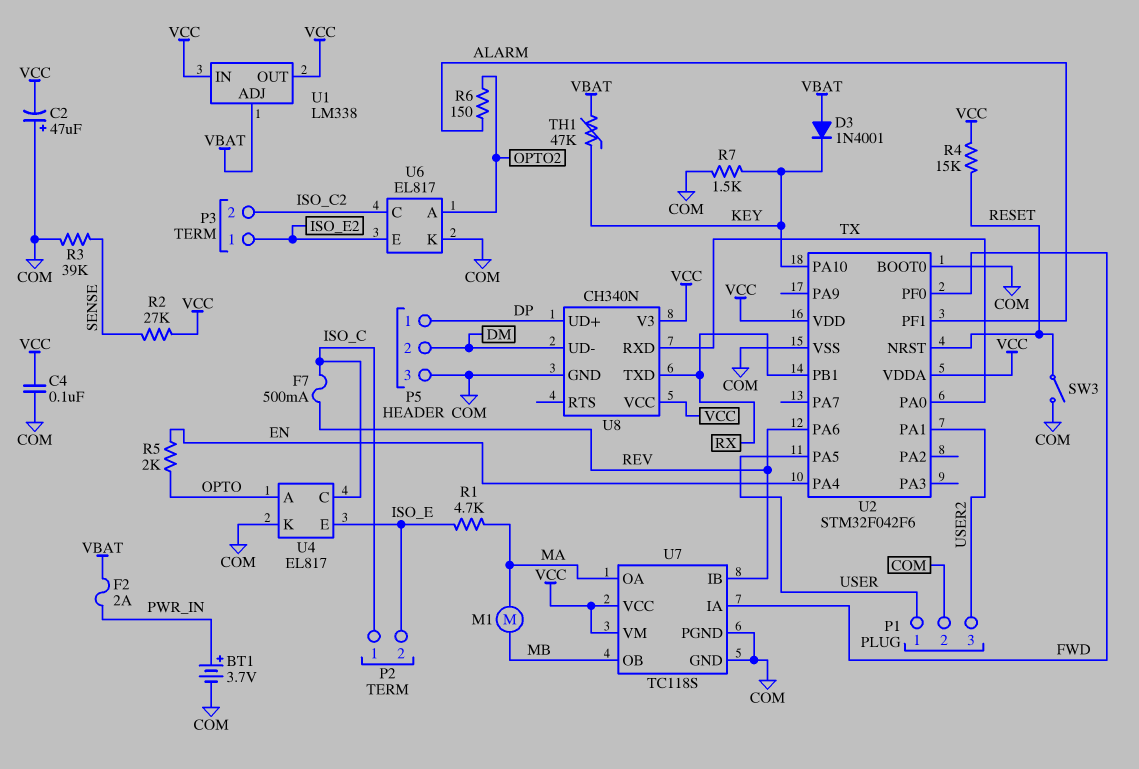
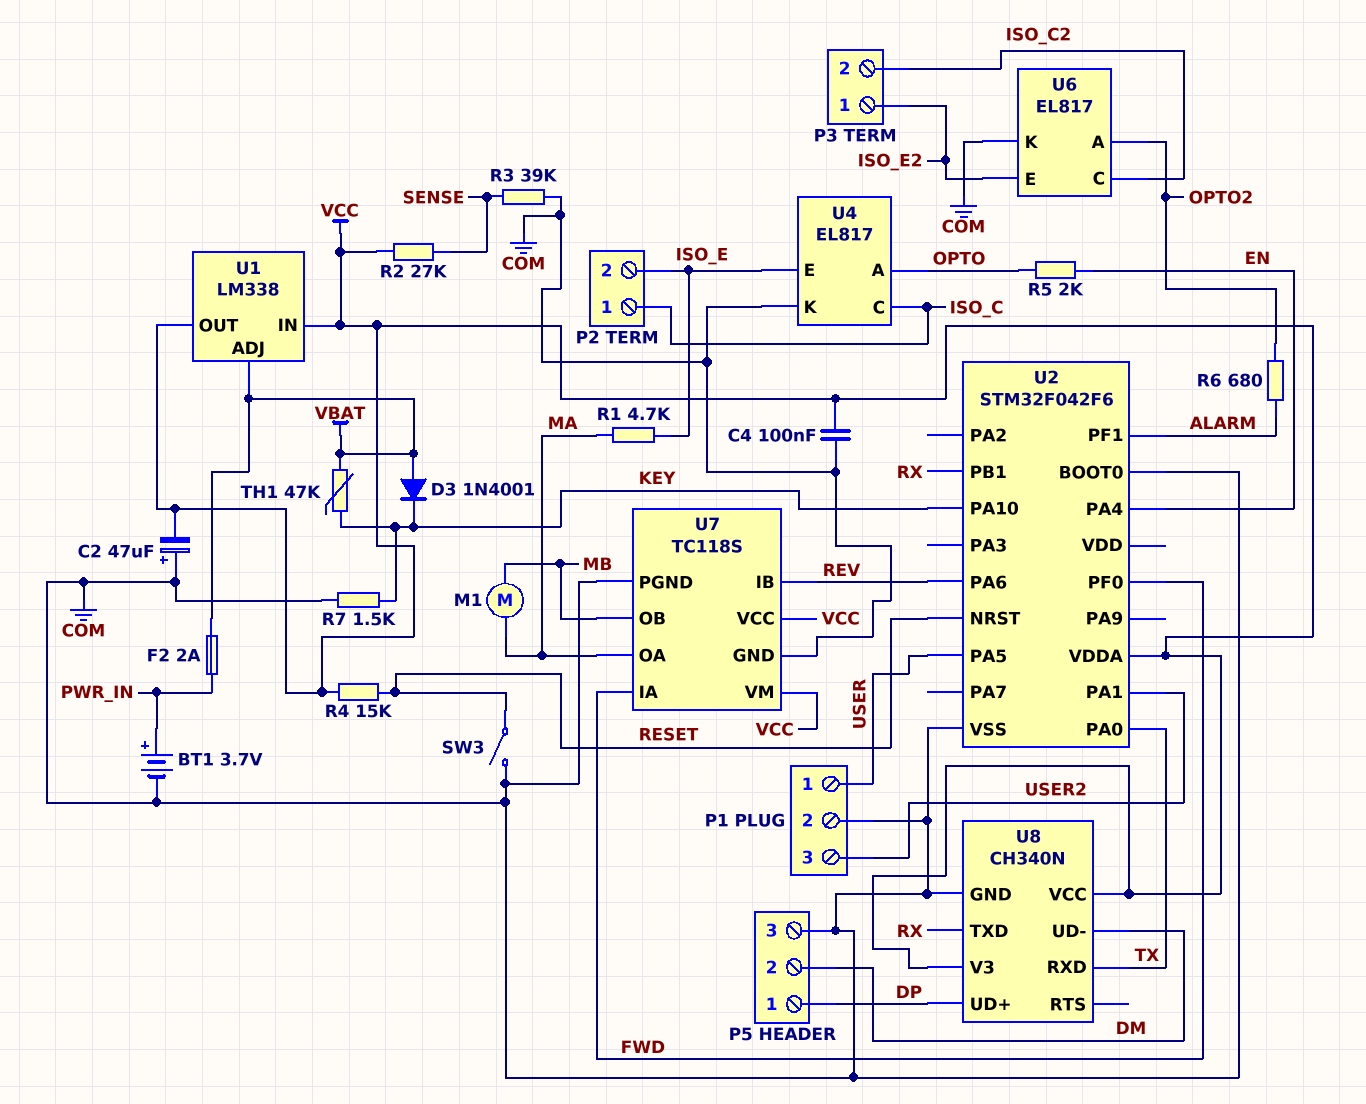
F7: 500mA (ISO_C, REV) -> none
R6: 150 (ALARM, OPTO2) -> 680 (ALARM, OPTO2)
U2 pin VDD: VCC -> none

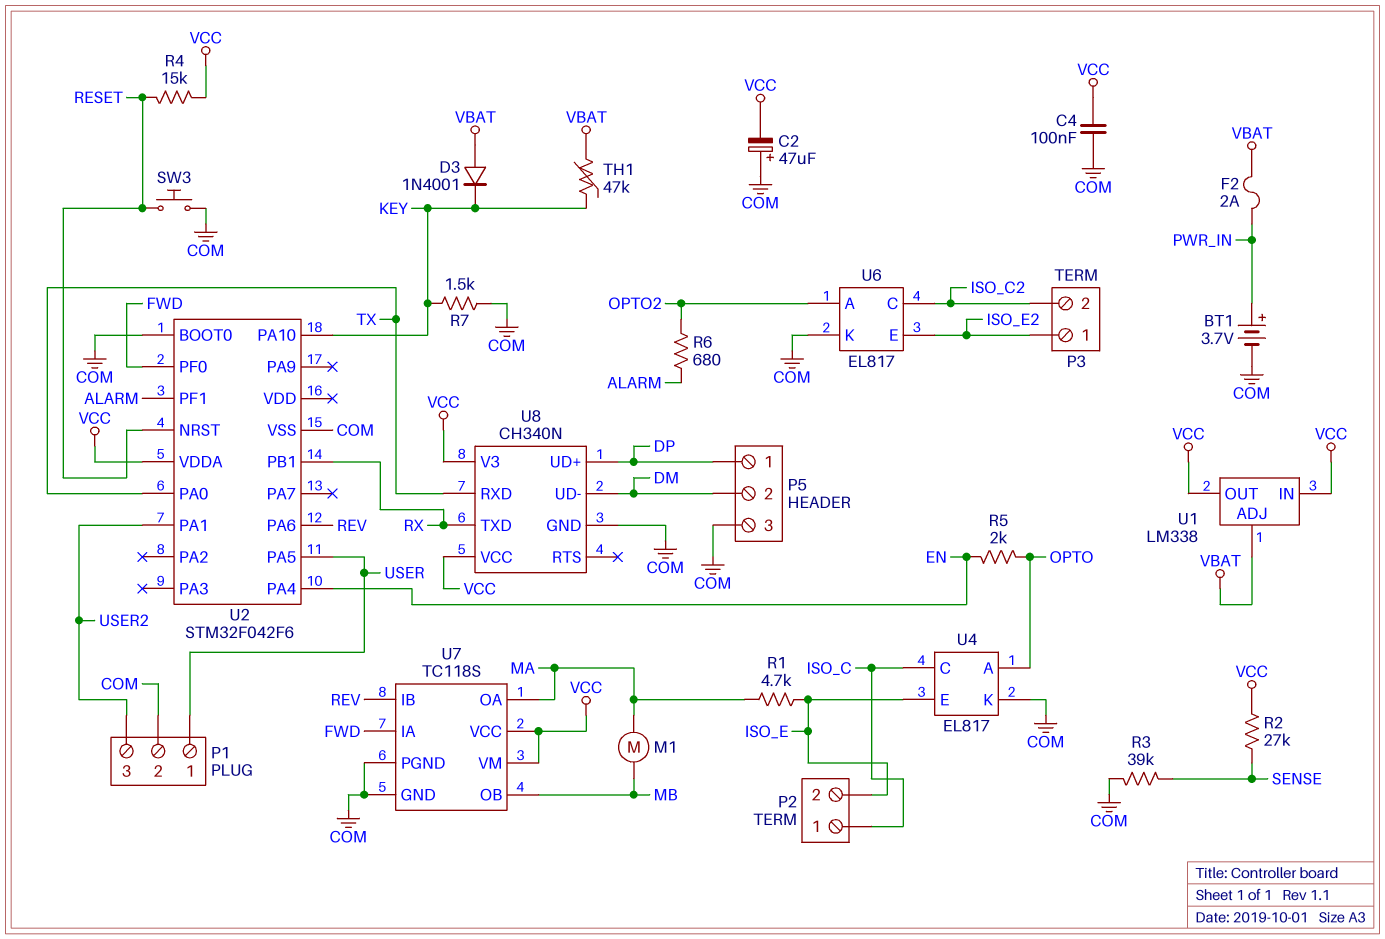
SW3: switch (COM, RESET) -> button (COM, RESET)

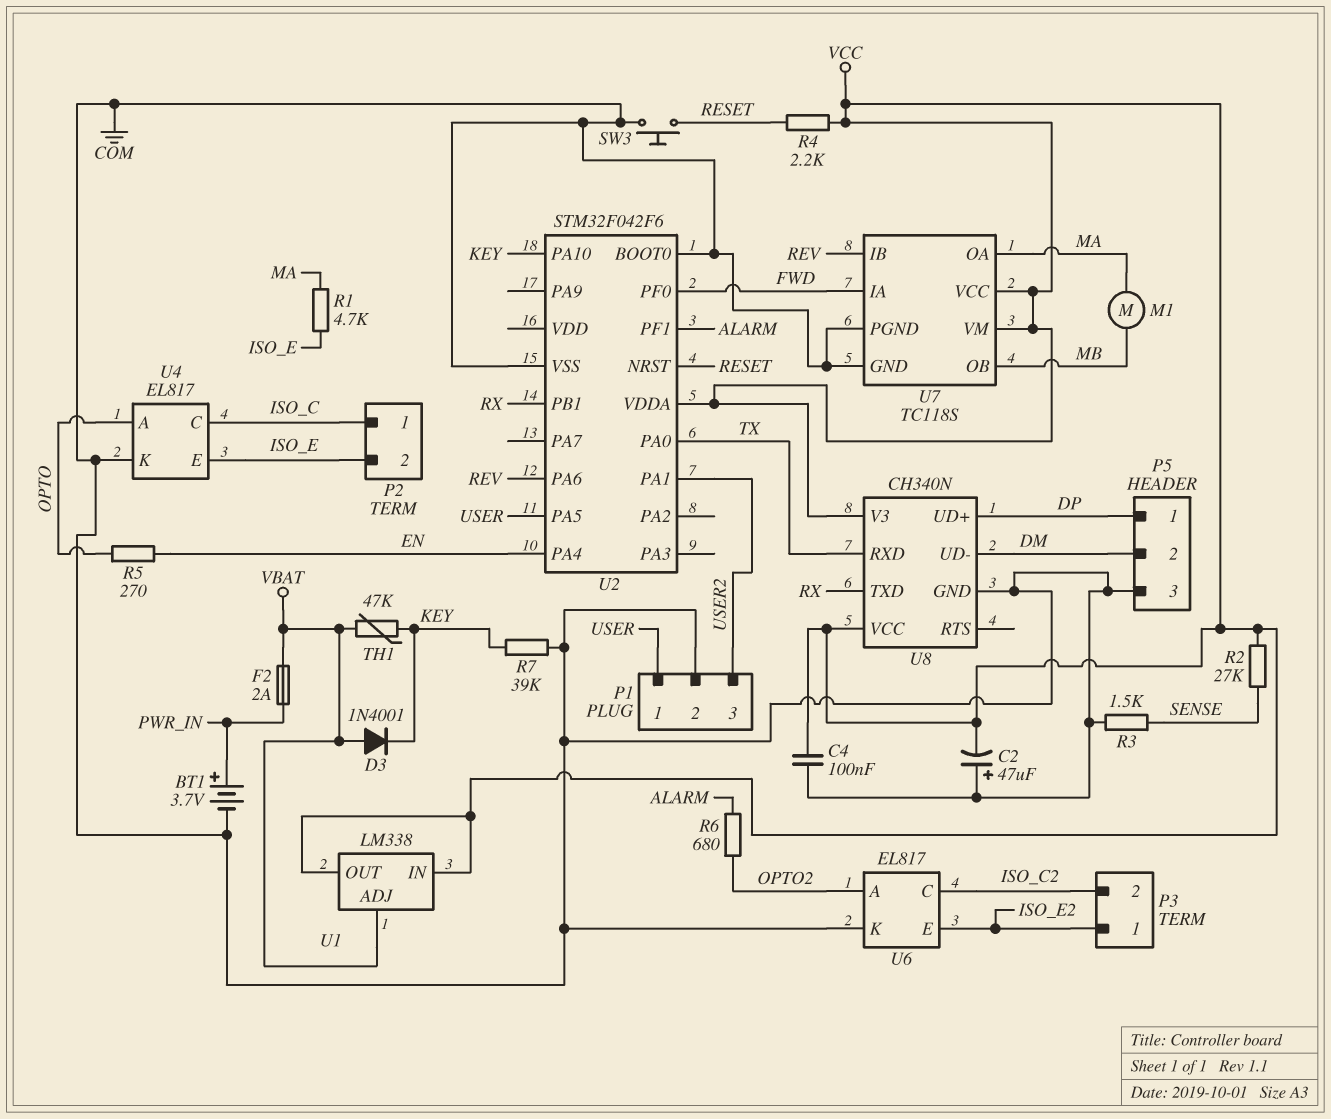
R3: 39k (COM, SENSE) -> 1.5k (COM, SENSE)
R4: 15k (RESET, VCC) -> 2.2k (RESET, VCC)
R5: 2k (EN, OPTO) -> 270 (EN, OPTO)
R7: 1.5k (COM, KEY) -> 39k (COM, KEY)

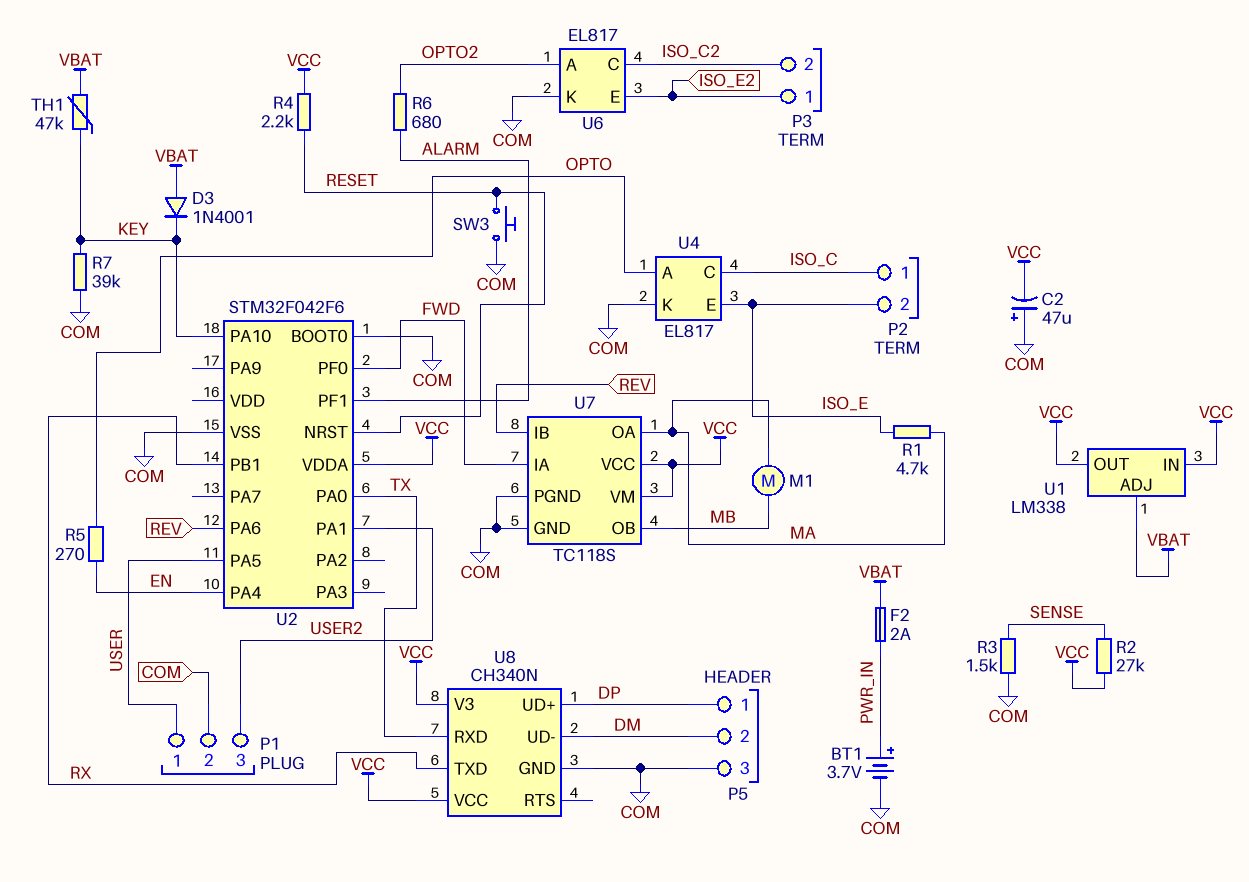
C4: 100nF (COM, VCC) -> none

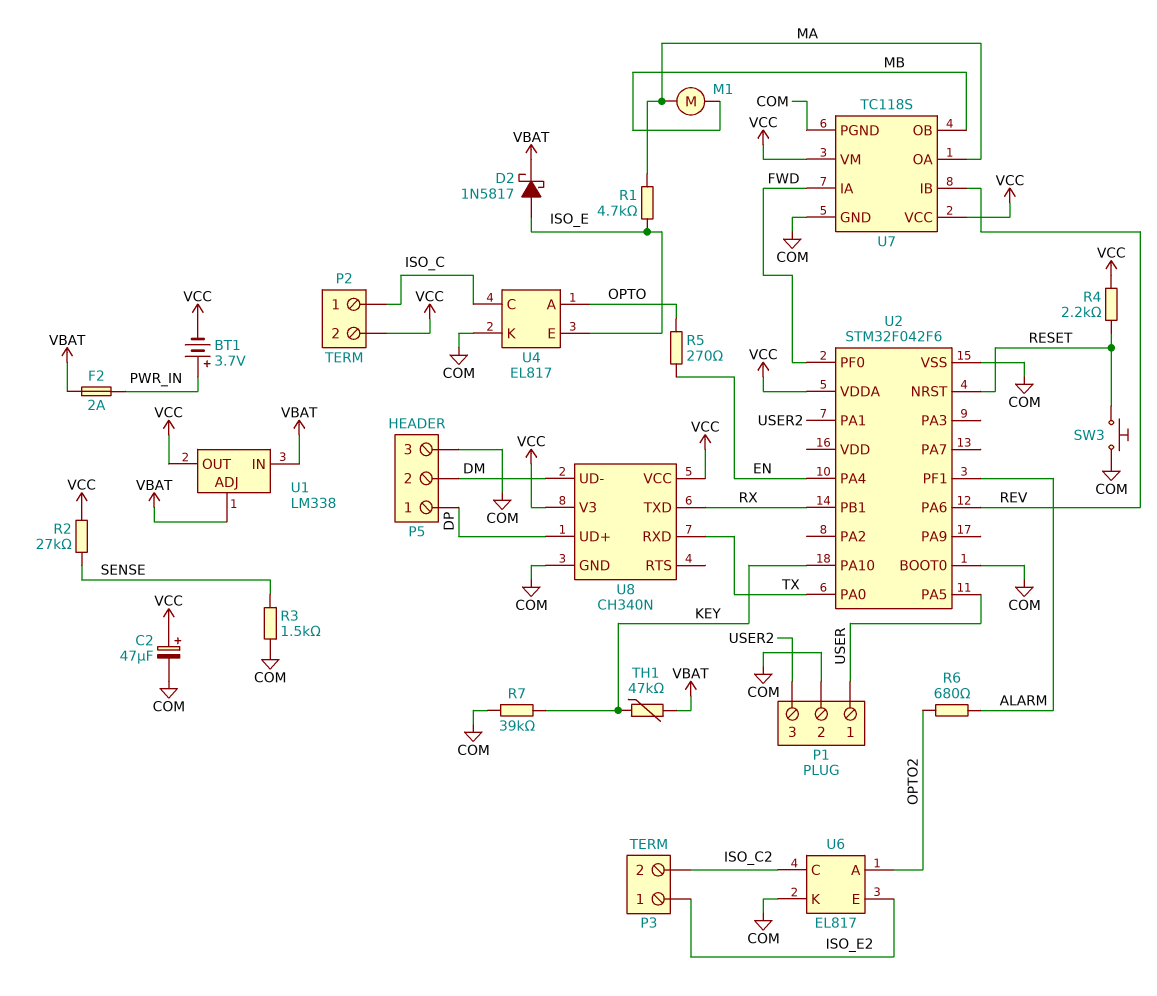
BT1: 3.7V (plus PWR_IN, minus COM) -> 3.7V (plus PWR_IN, minus VCC)
C2: 47uF (plus COM, minus VCC) -> 47uF (plus VCC, minus COM)
D2: none -> schottky 1N5817 (A ISO_E, K VBAT)
D3: diode 1N4001 (A VBAT, K KEY) -> none
P2 pin 2: ISO_E -> VCC
U1 pin IN: VCC -> VBAT

